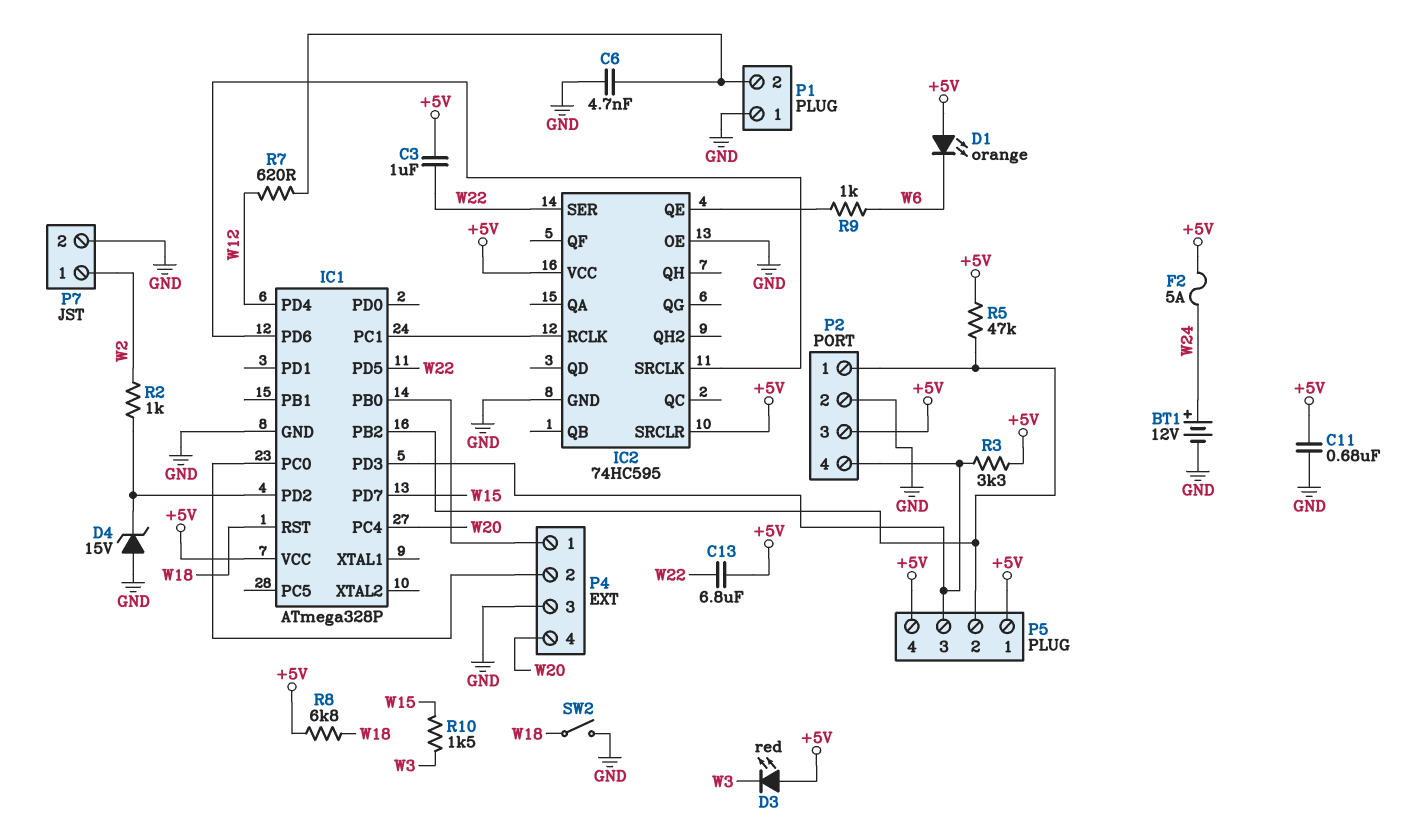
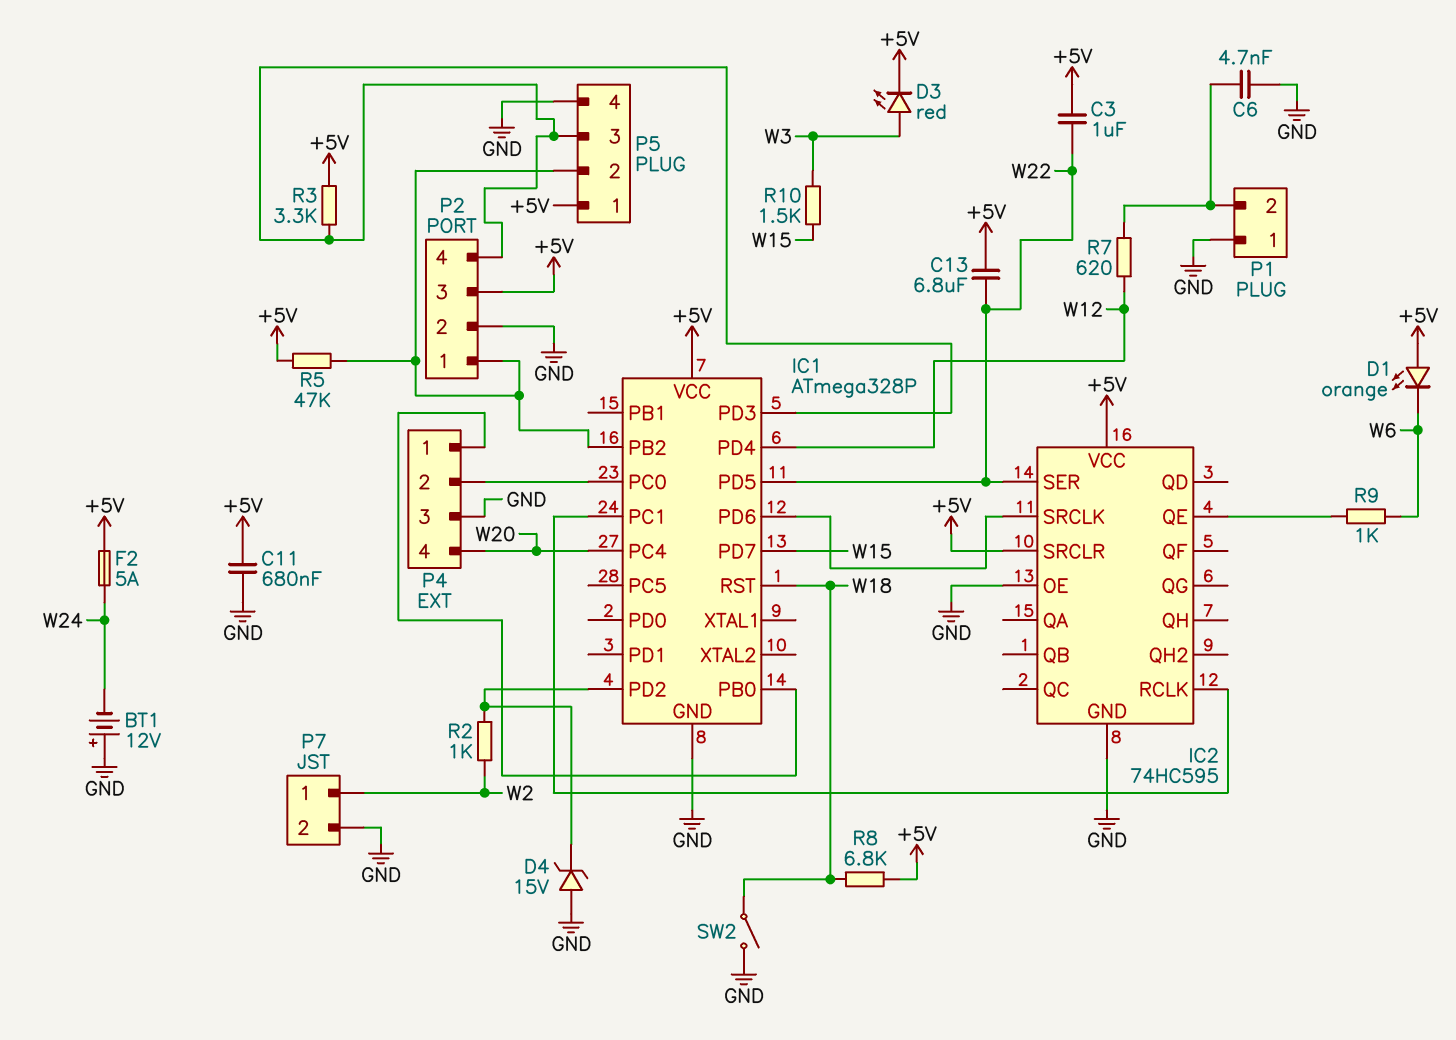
BT1: 12V (plus W24, minus GND) -> 12V (plus GND, minus W24)
D3: LED red (A +5V, K W3) -> LED red (A W3, K +5V)
P5 pin 4: +5V -> GND

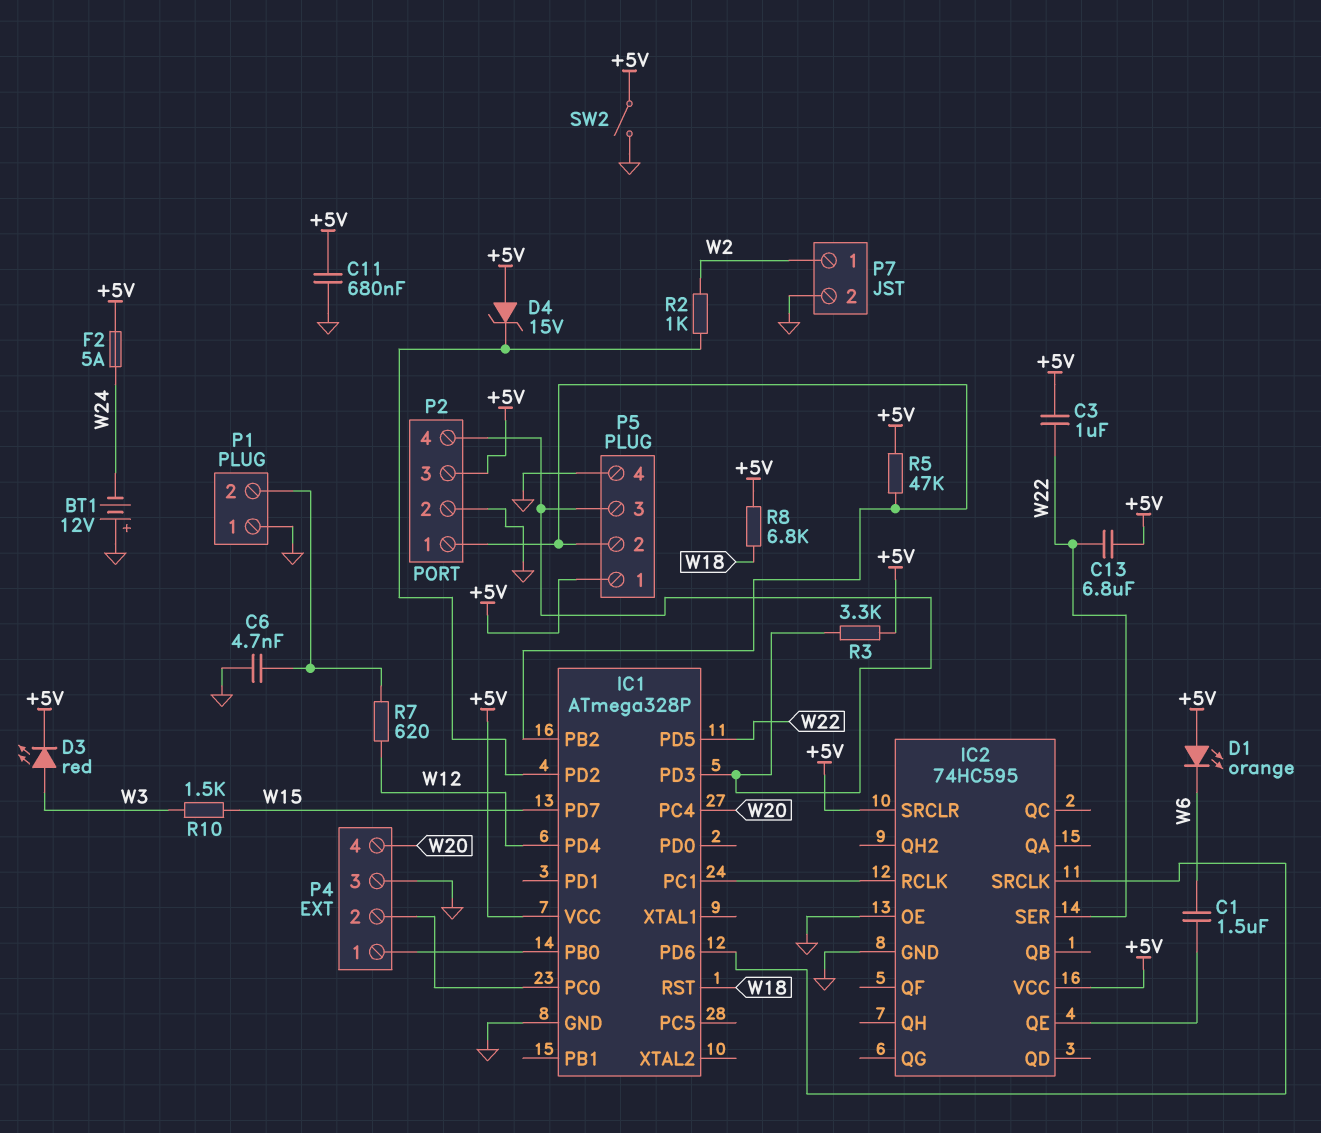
C1: none -> 1.5uF (IC2/QE, W6)
D4: zener 15V (A GND, K IC1/PD2) -> zener 15V (A +5V, K IC1/PD2)
R9: 1k (IC2/QE, W6) -> none
SW2: switch (GND, W18) -> switch (+5V, GND)

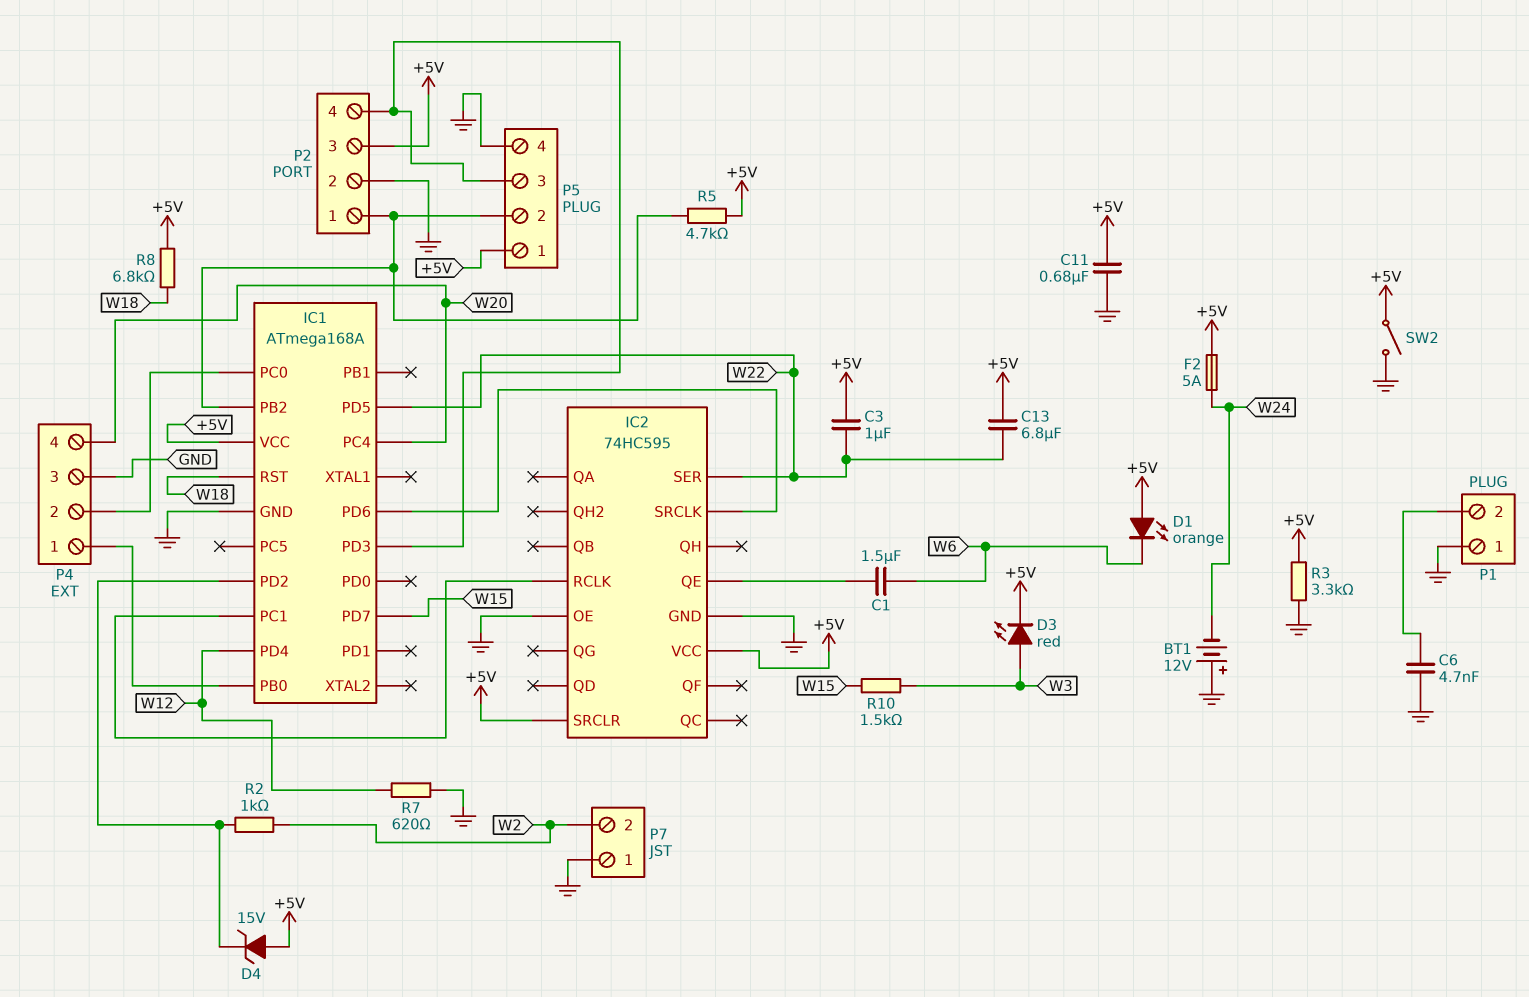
IC1: ATmega328P -> ATmega168A
P7 pin 1: W2 -> GND
P7 pin 2: GND -> W2
R3: 3.3k (+5V, IC1/PD3) -> 3.3k (+5V, GND)
R5: 47k (+5V, IC1/PB2) -> 4.7k (+5V, IC1/PB2)
R7: 620 (P1/2, W12) -> 620 (GND, W12)

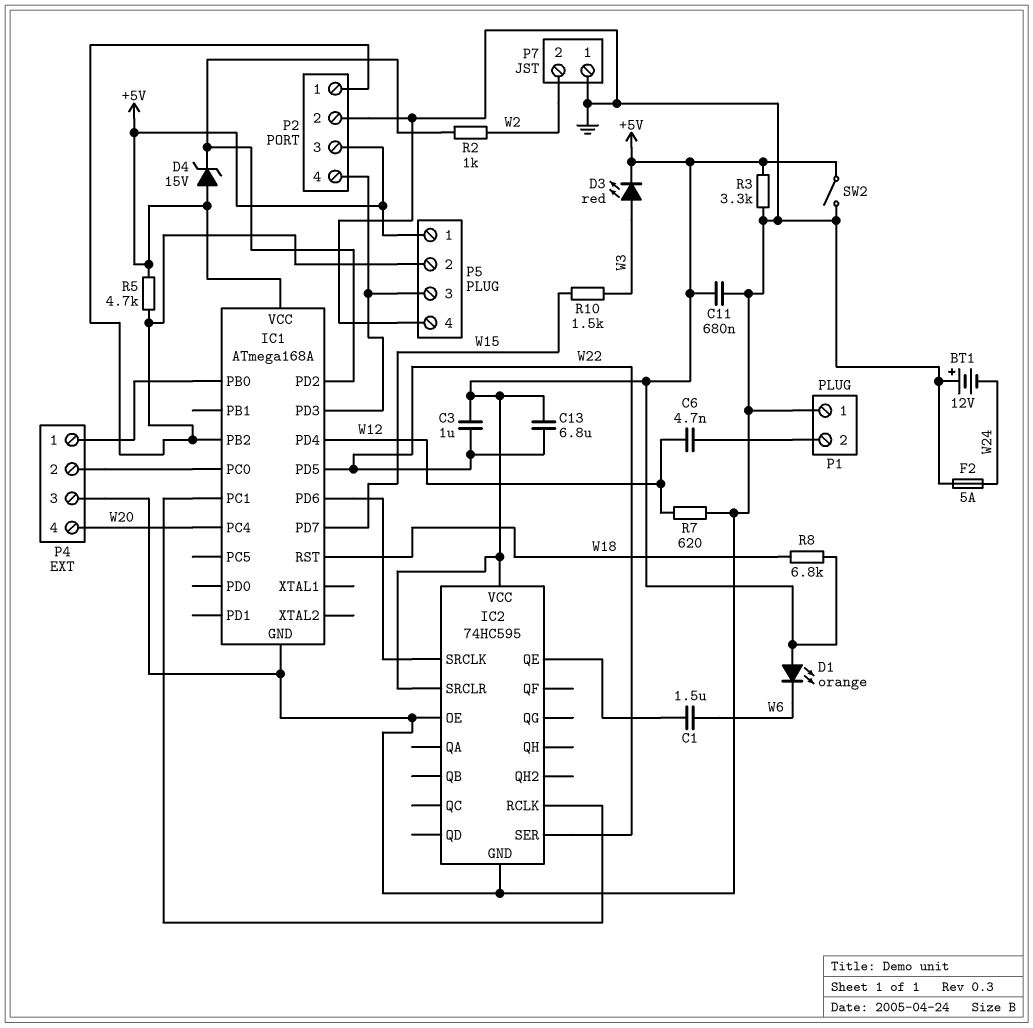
C6: 4.7nF (GND, P1/2) -> 4.7nF (P1/2, W12)
F2: 5A (+5V, W24) -> 5A (GND, W24)

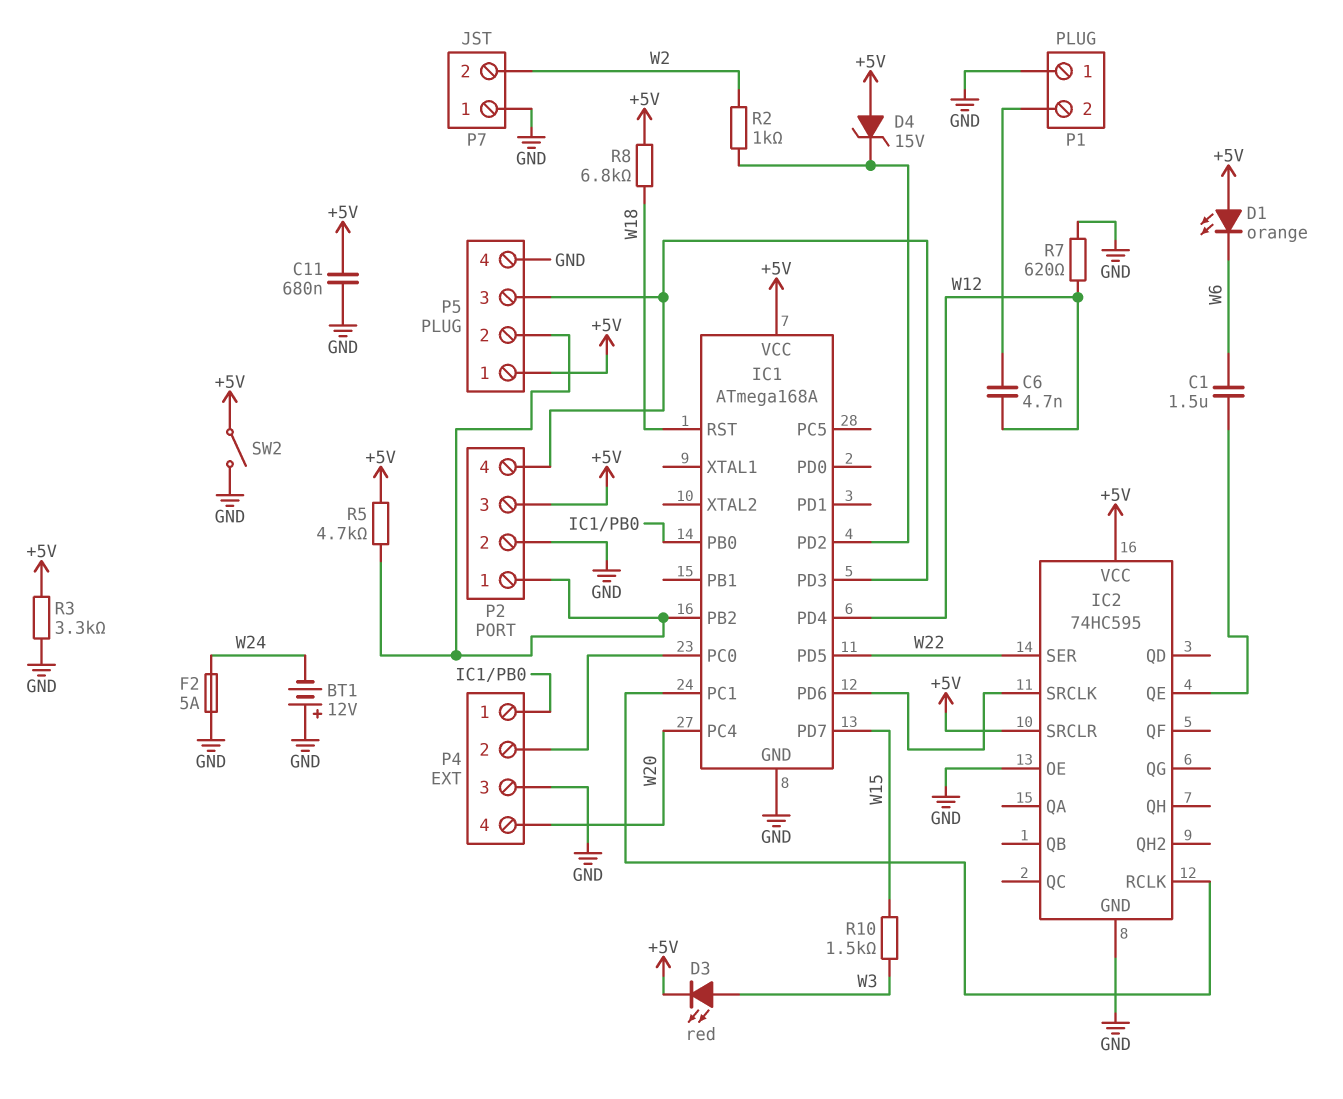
C3: 1uF (+5V, W22) -> none
C13: 6.8uF (+5V, W22) -> none

